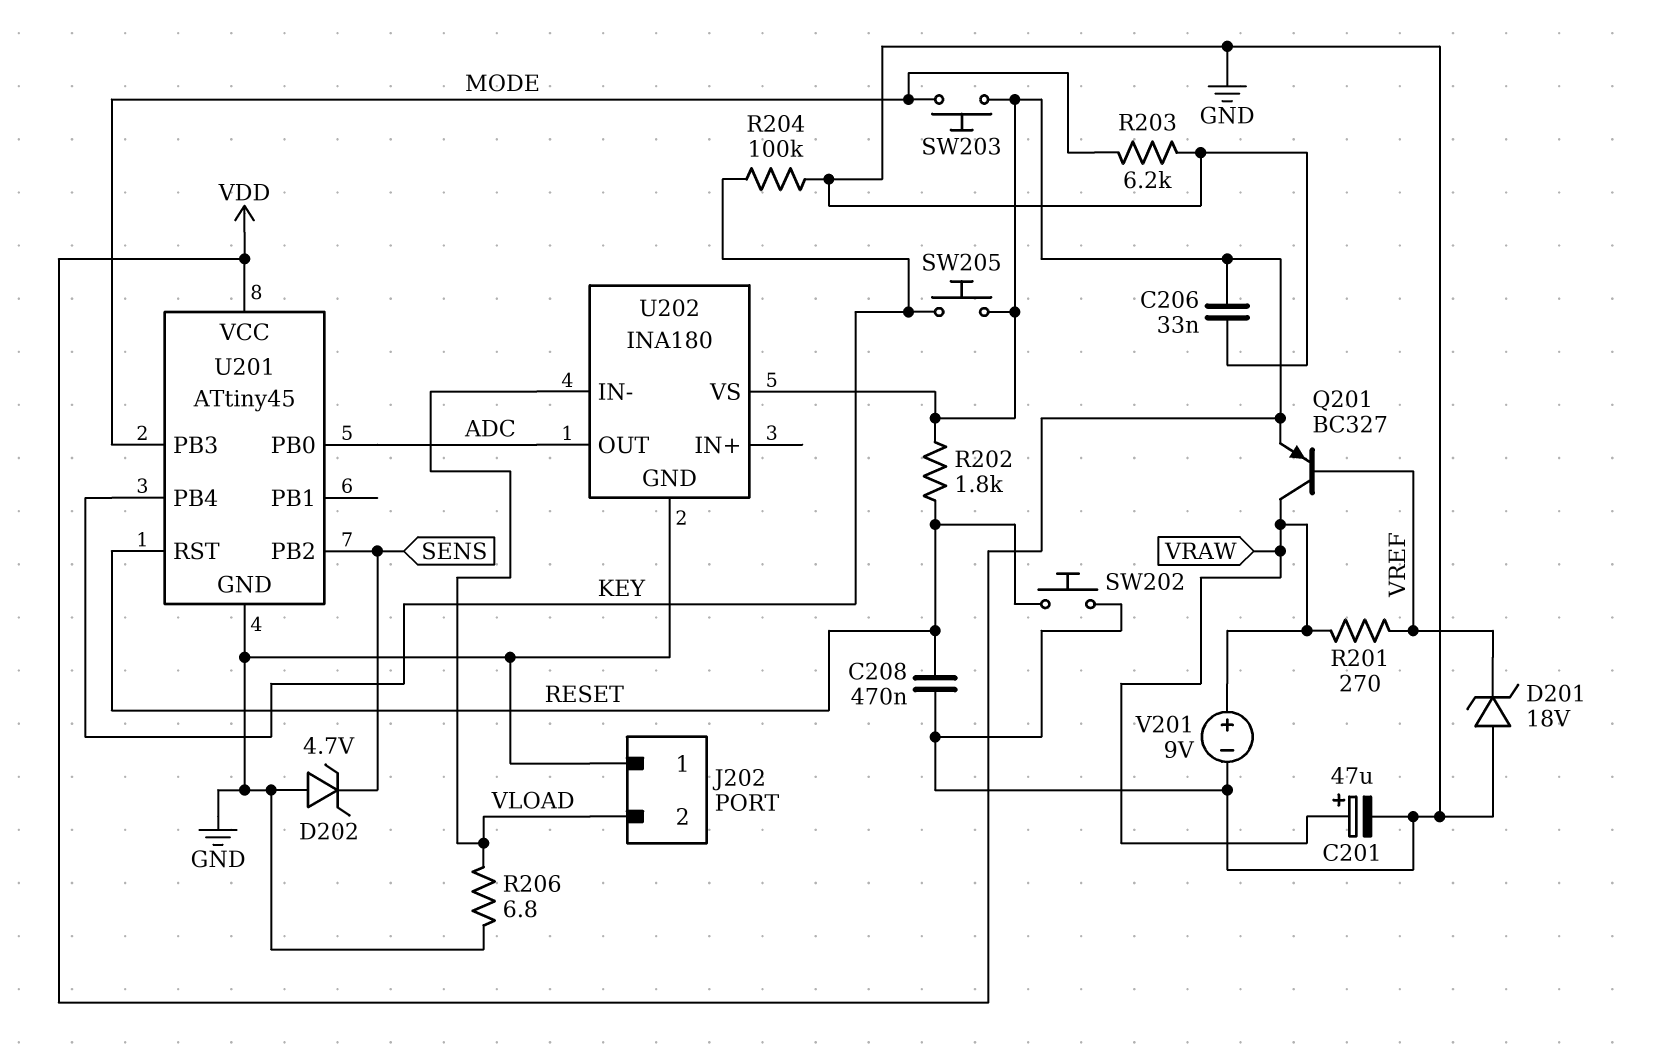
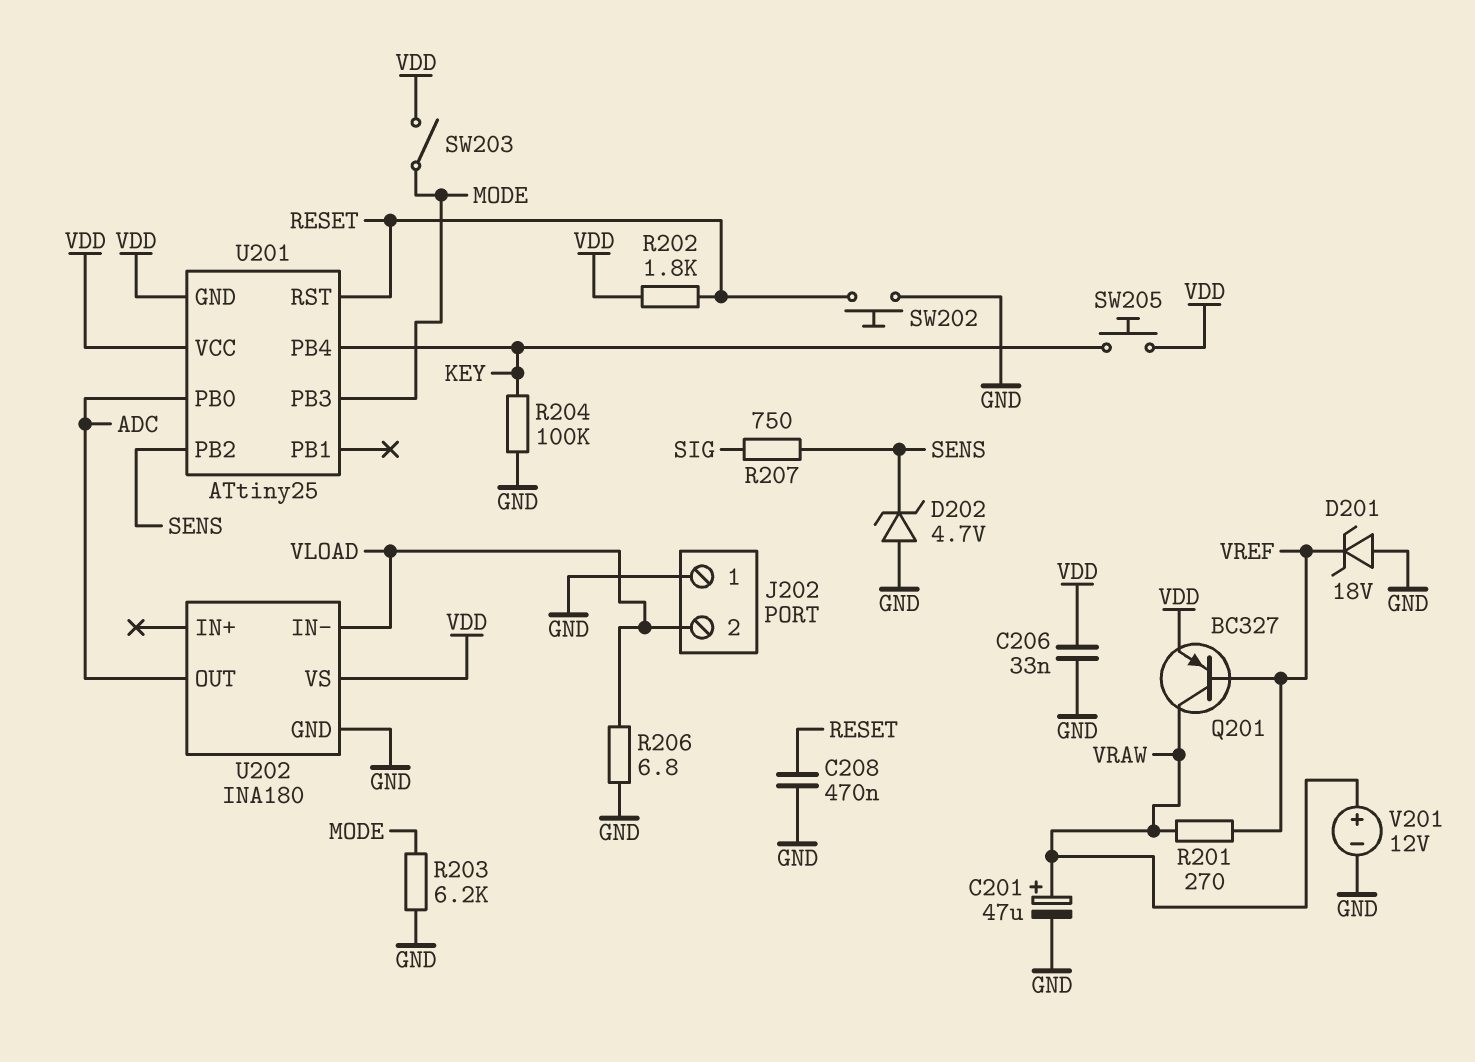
R207: none -> 750 (SENS, SIG)
SW203: button (MODE, VDD) -> switch (MODE, VDD)
U201: ATtiny45 -> ATtiny25
U201 pin GND: GND -> VDD
V201: 9V (plus VRAW, minus GND) -> 12V (plus VRAW, minus GND)

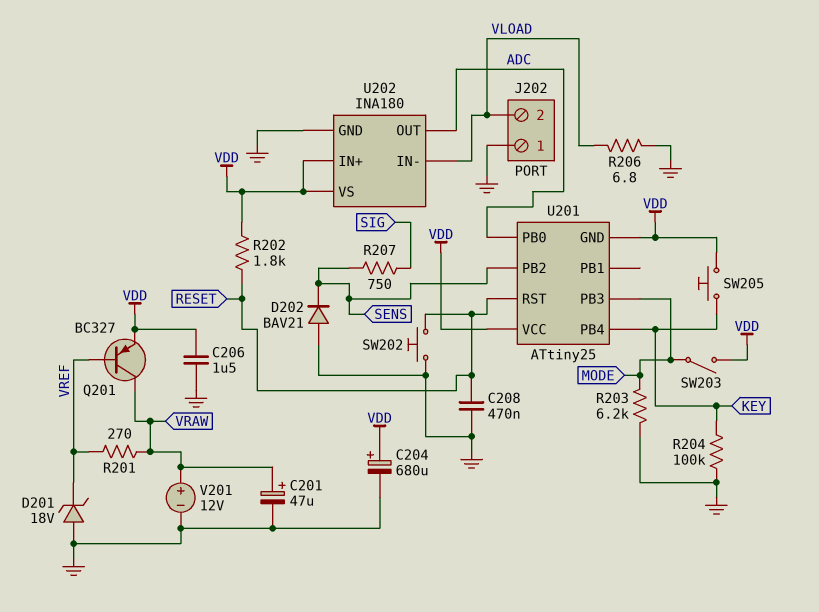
C204: none -> 680uF (plus VDD, minus GND)
C206: 33nF (GND, VDD) -> 1.5uF (GND, VDD)
D202: zener 4.7V (A GND, K SENS) -> diode BAV21 (A GND, K SENS)
U202 pin IN+: none -> VDD

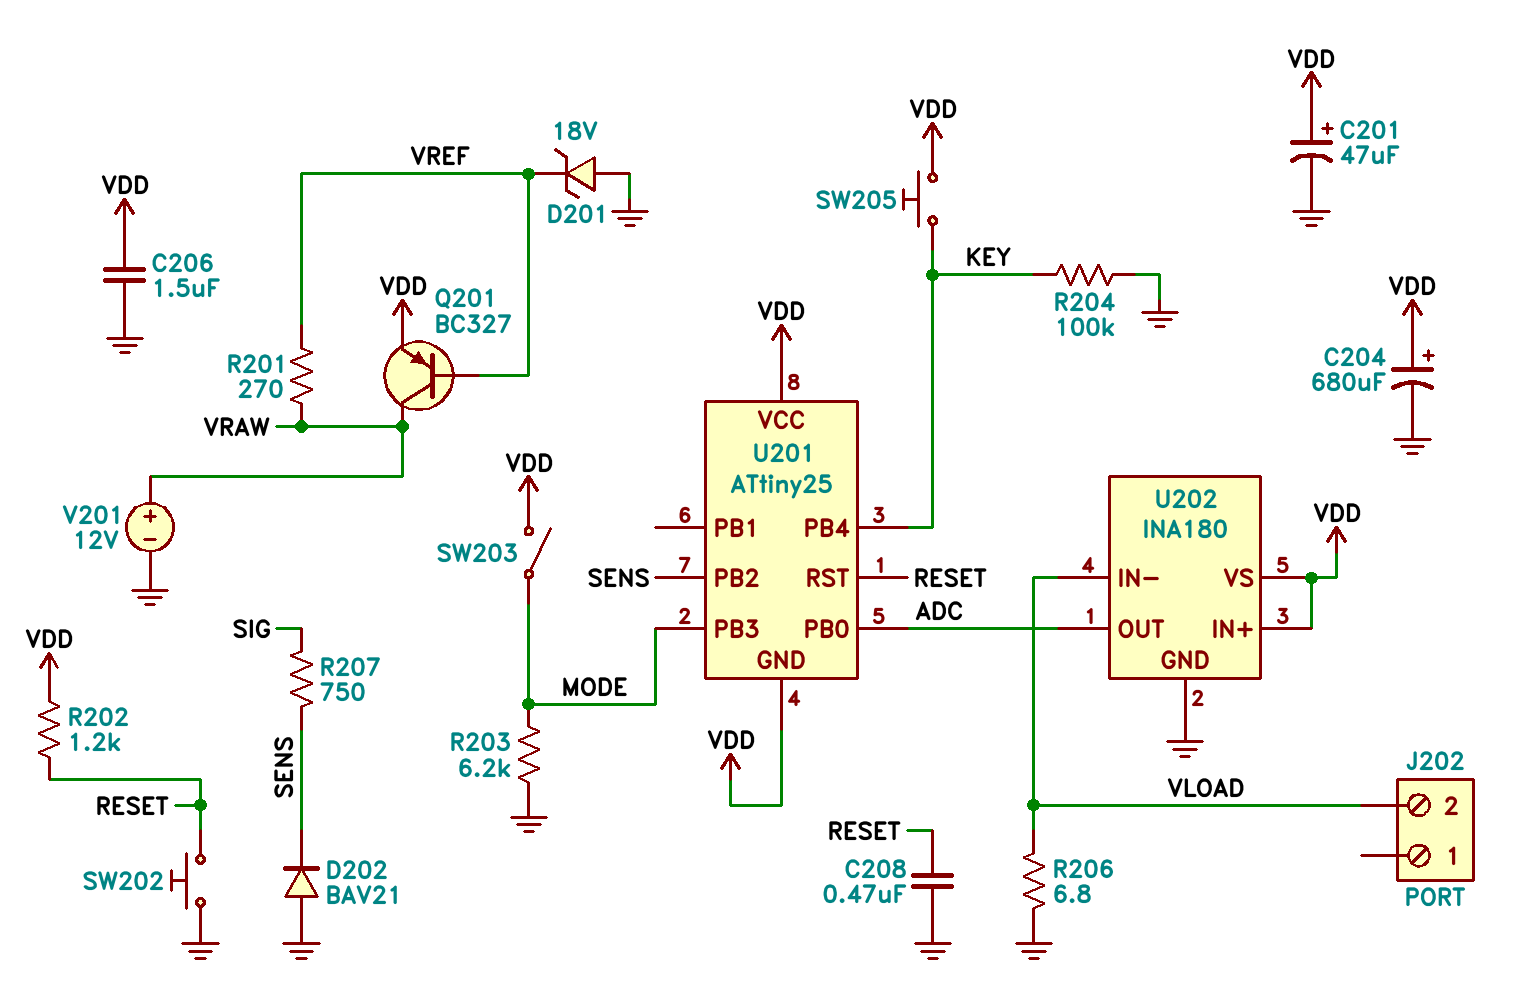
C201: 47uF (plus VRAW, minus GND) -> 47uF (plus VDD, minus GND)
J202 pin 1: GND -> none
R202: 1.8k (RESET, VDD) -> 1.2k (RESET, VDD)

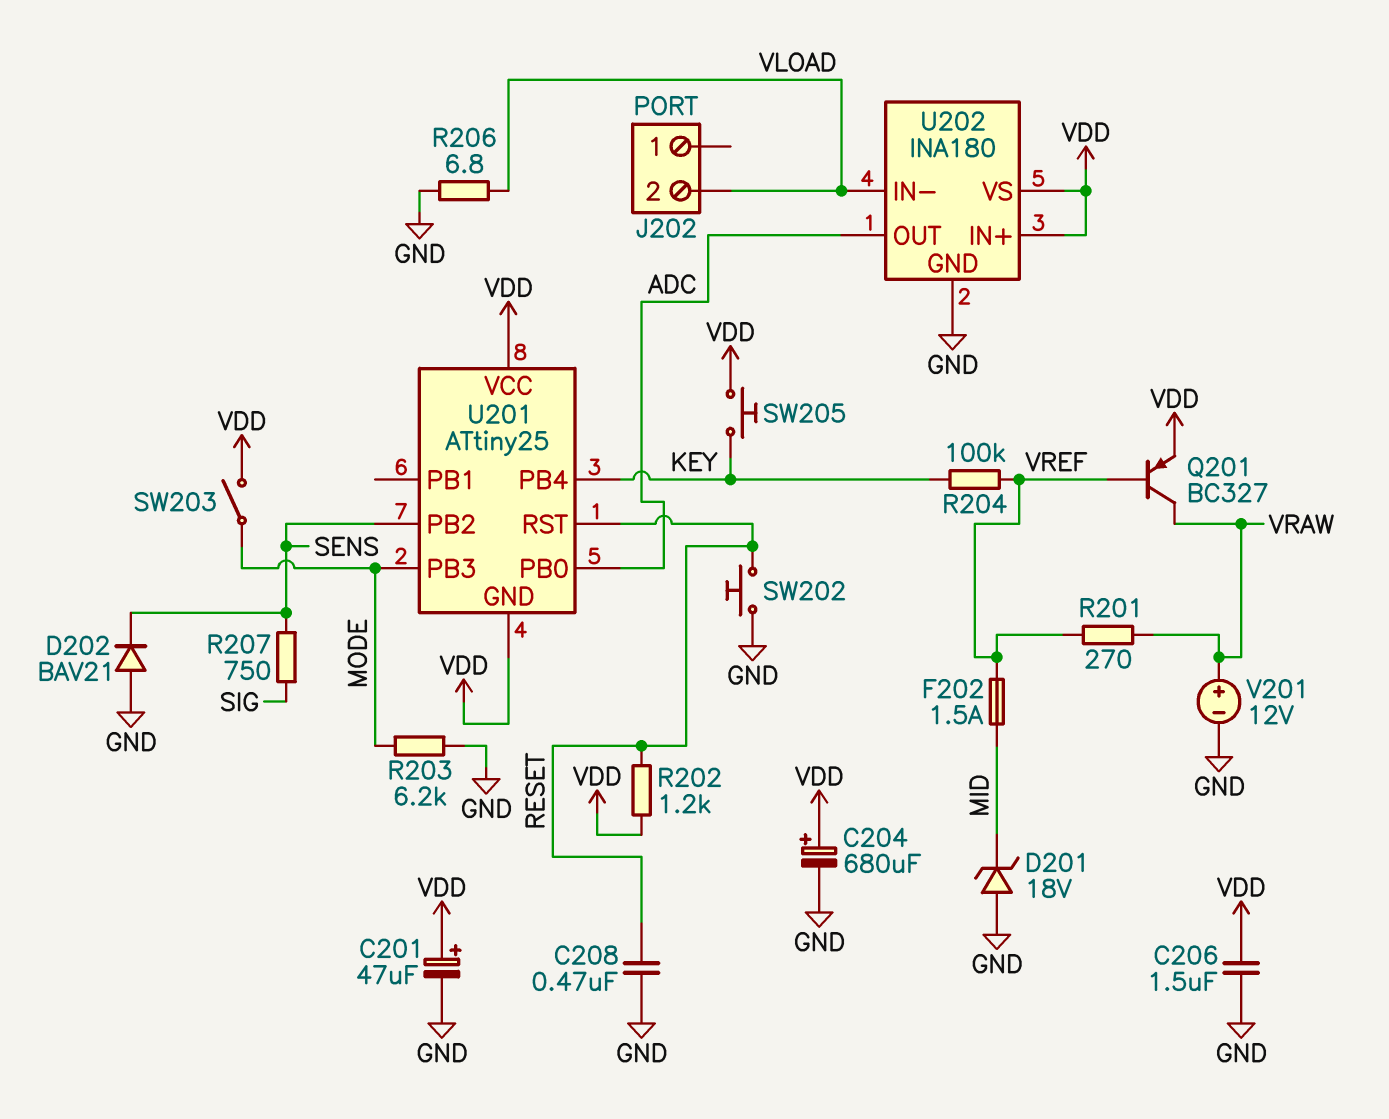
D201: zener 18V (A GND, K VREF) -> zener 18V (A GND, K MID)
F202: none -> 1.5A (MID, VREF)
R204: 100k (GND, KEY) -> 100k (KEY, VREF)

